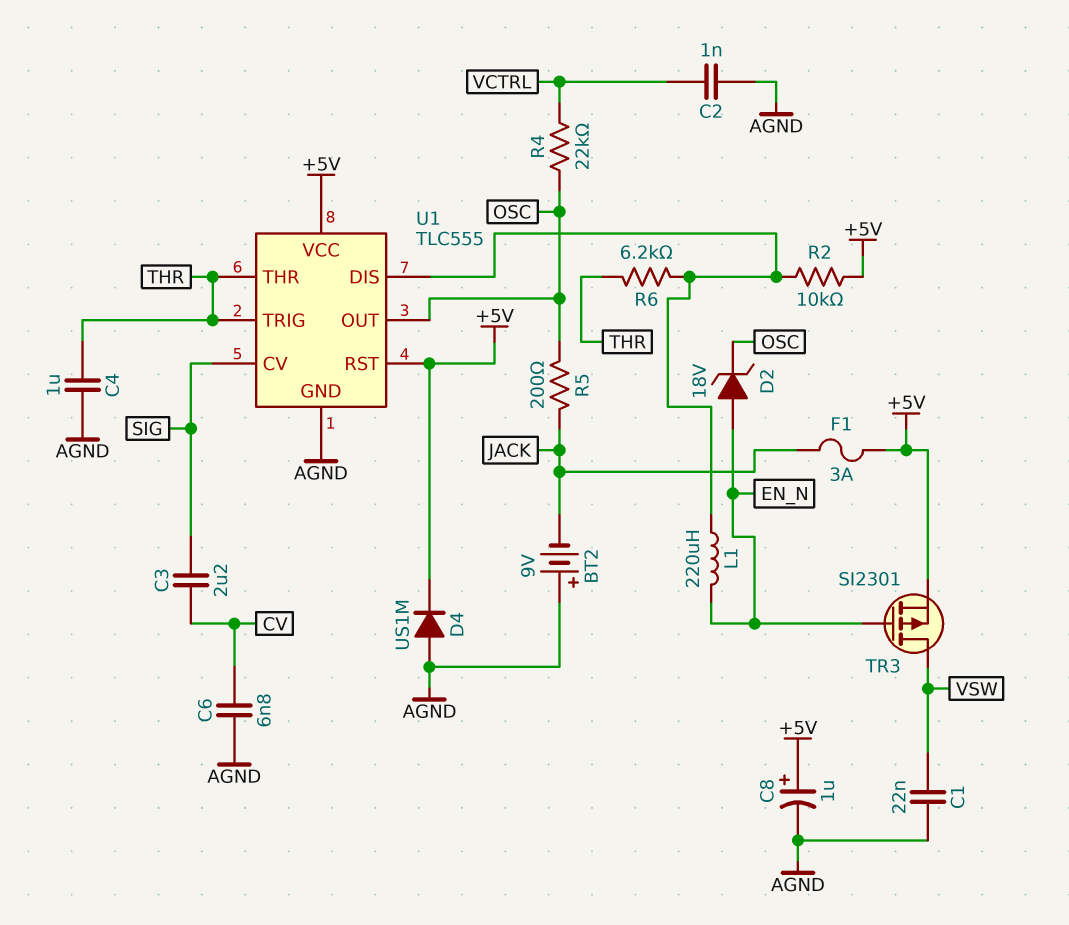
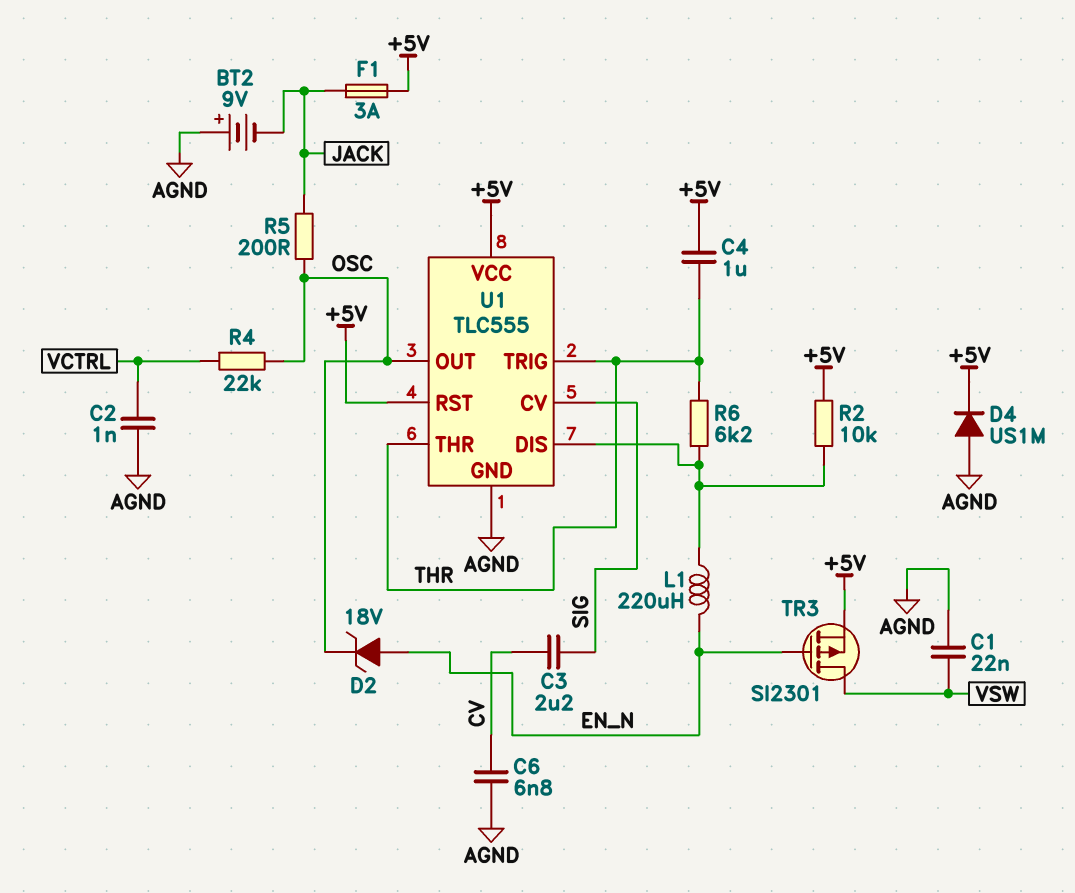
C4: 1uF (AGND, THR) -> 1uF (+5V, THR)
C8: 1uF (plus +5V, minus AGND) -> none

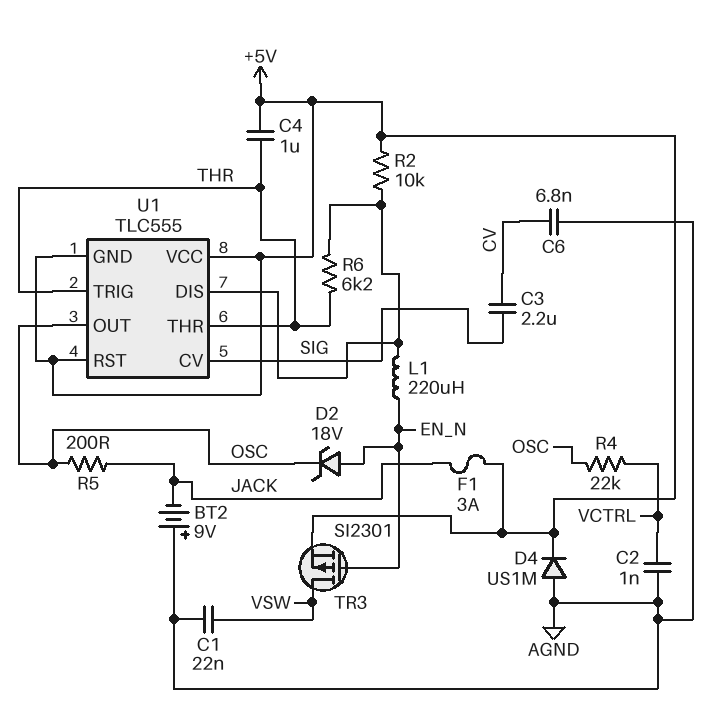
U1 pin GND: AGND -> +5V

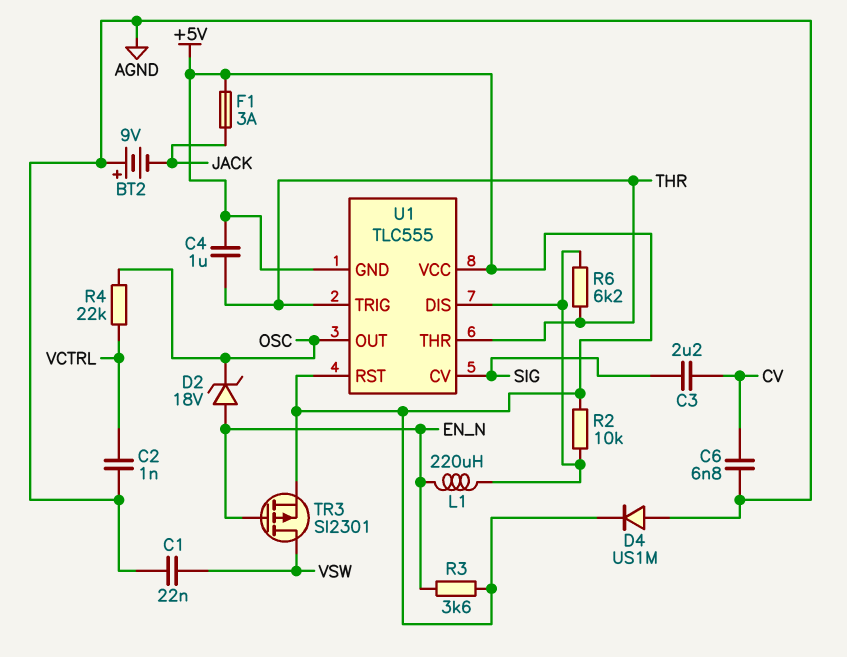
R3: none -> 3.6k (+5V, EN_N)
R5: 200 (JACK, OSC) -> none

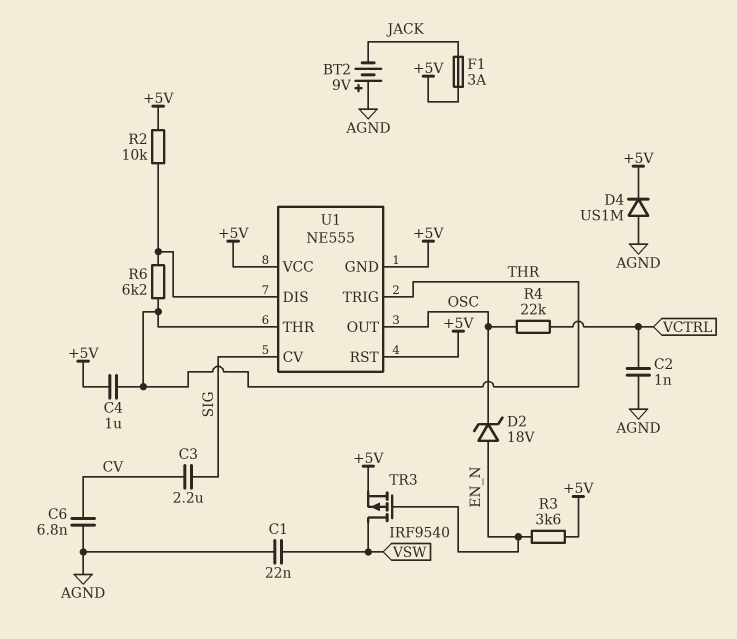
L1: 220uH (EN_N, U1/DIS) -> none
TR3: PMOS SI2301 (G EN_N, D VSW, S +5V) -> PMOS IRF9540 (G EN_N, D VSW, S +5V)
U1: TLC555 -> NE555

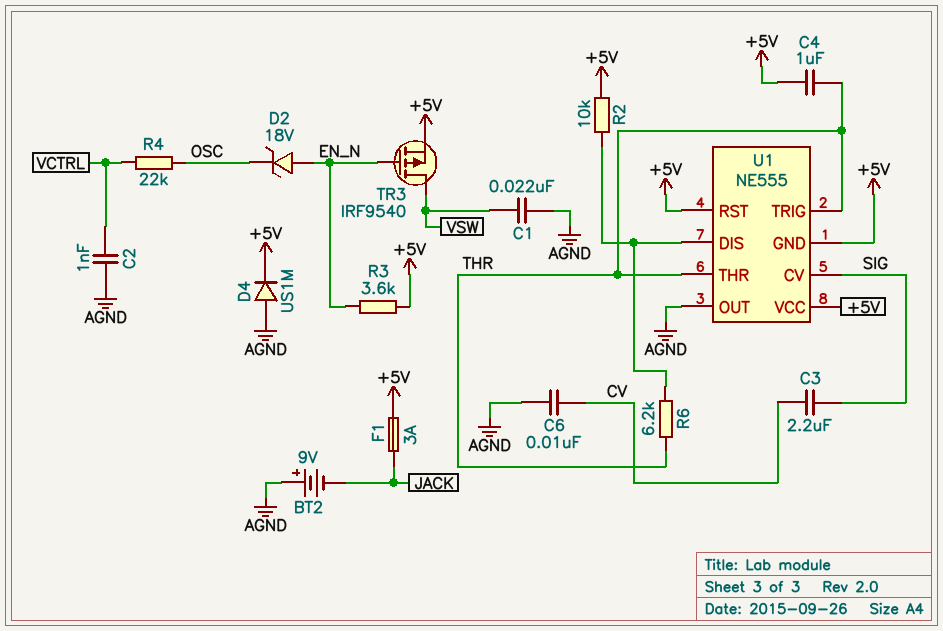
C6: 6.8nF (AGND, CV) -> 10nF (AGND, CV)
U1 pin OUT: OSC -> AGND

